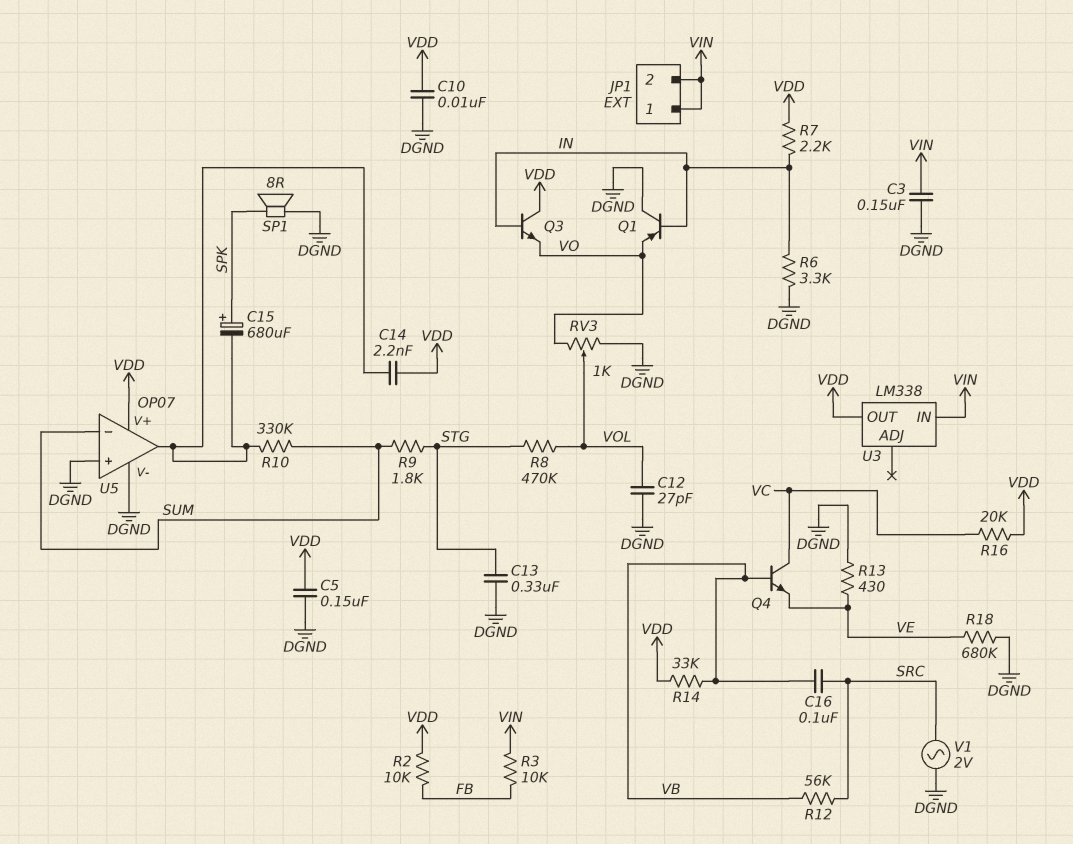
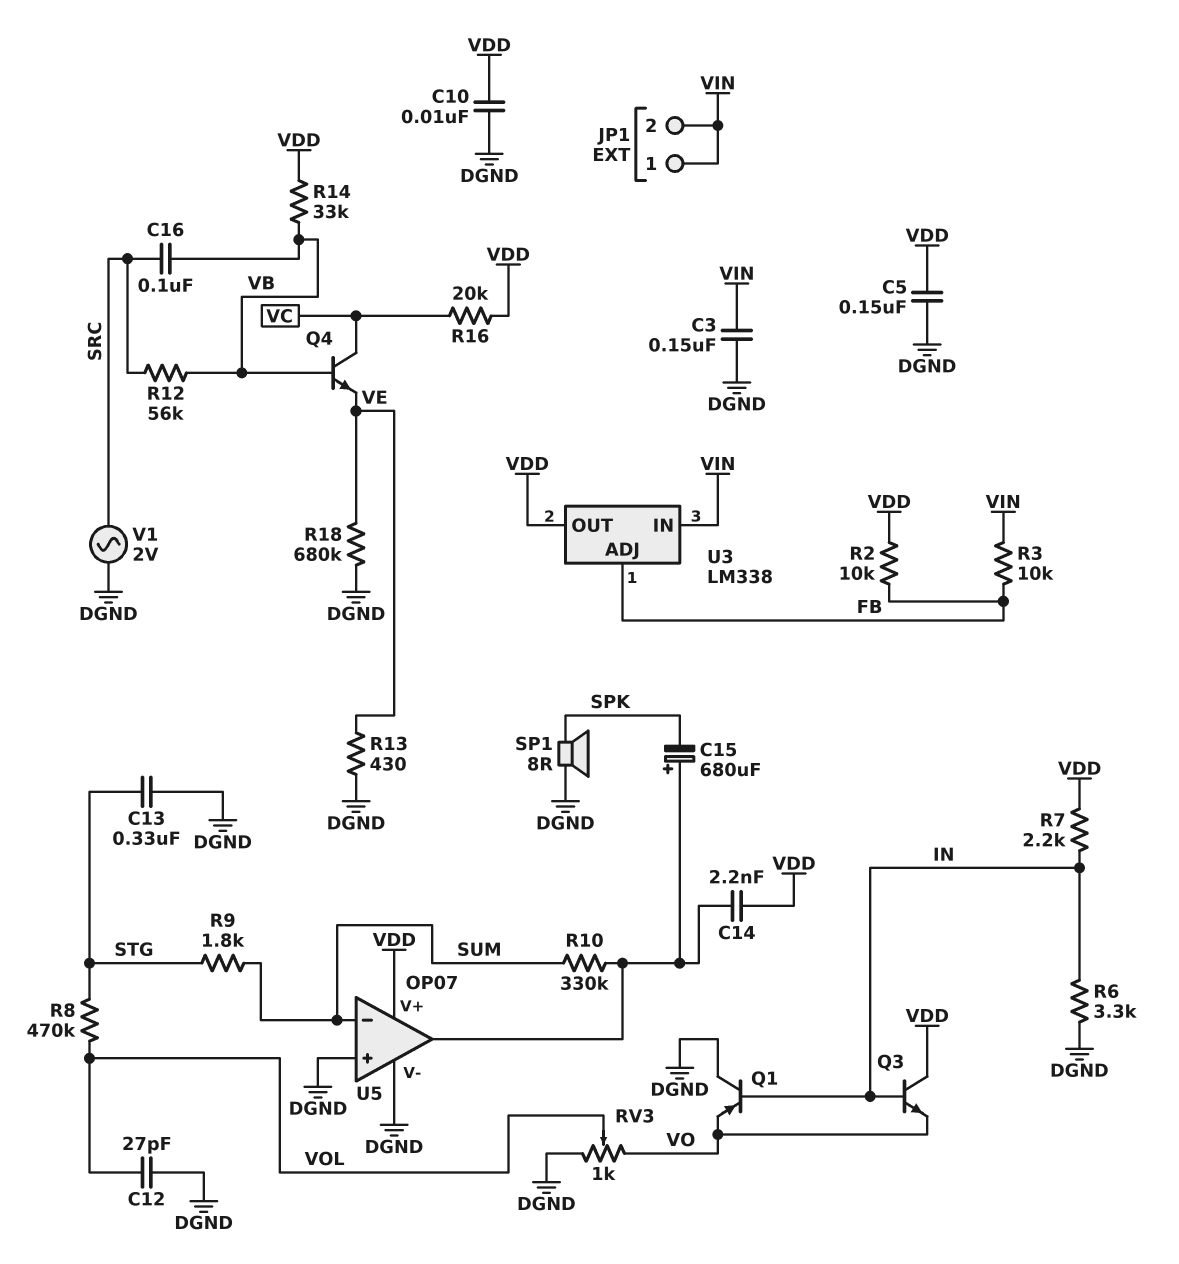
C15: 680uF (plus SPK, minus U5/out) -> 680uF (plus U5/out, minus SPK)
U3 pin ADJ: none -> FB

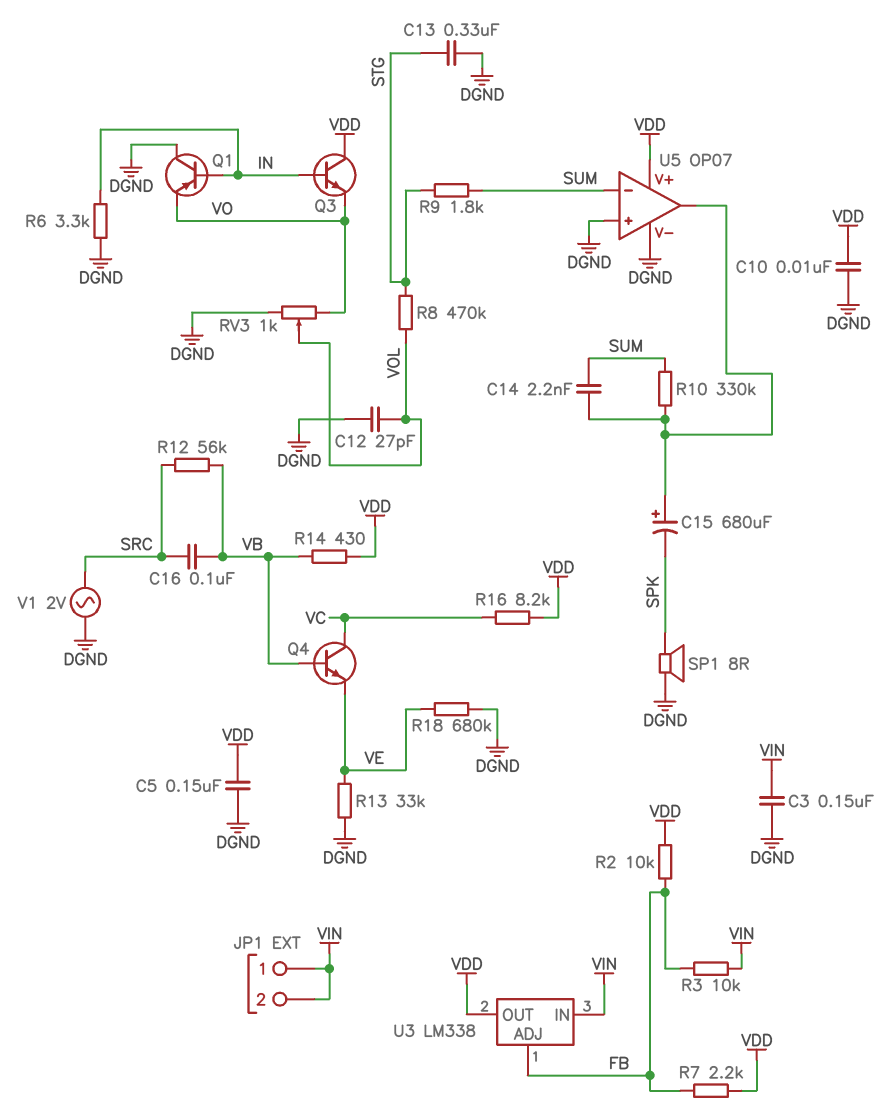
C14: 2.2nF (U5/out, VDD) -> 2.2nF (SUM, U5/out)
R7: 2.2k (IN, VDD) -> 2.2k (FB, VDD)
R13: 430 (DGND, VE) -> 33k (DGND, VE)
R14: 33k (VB, VDD) -> 430 (VB, VDD)
R16: 20k (VC, VDD) -> 8.2k (VC, VDD)

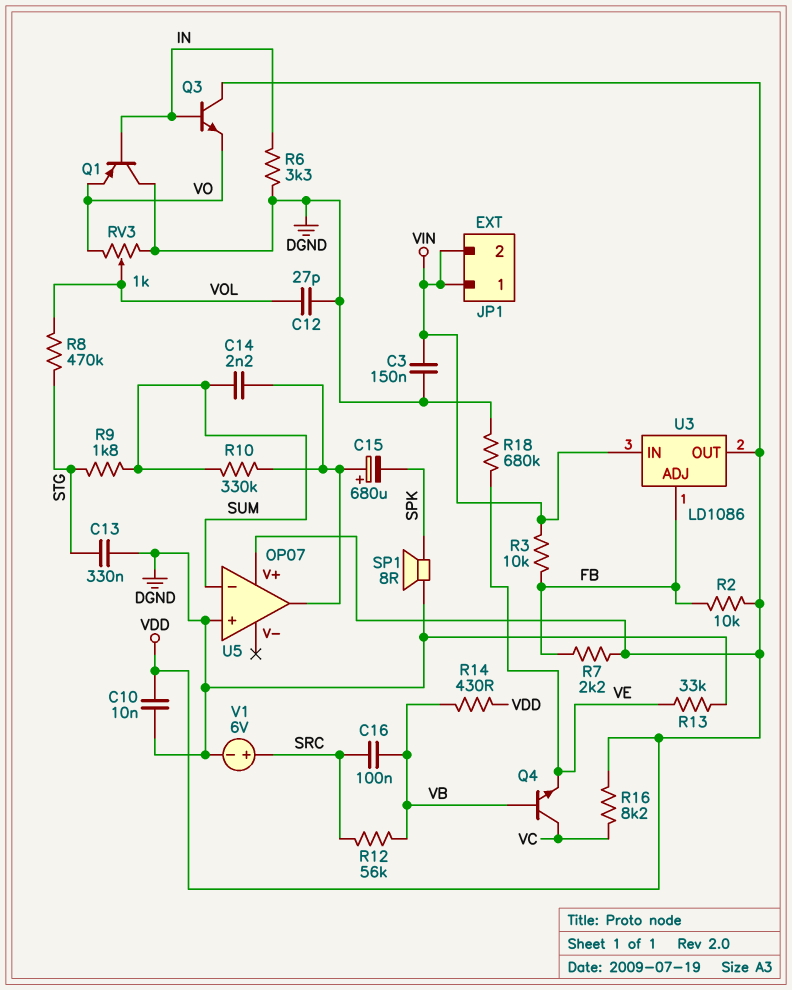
C5: 150nF (DGND, VDD) -> none
U3: LM338 -> LD1086
U5 pin V-: DGND -> none
V1: AC 2V (DGND, SRC) -> 6V (plus SRC, minus DGND)

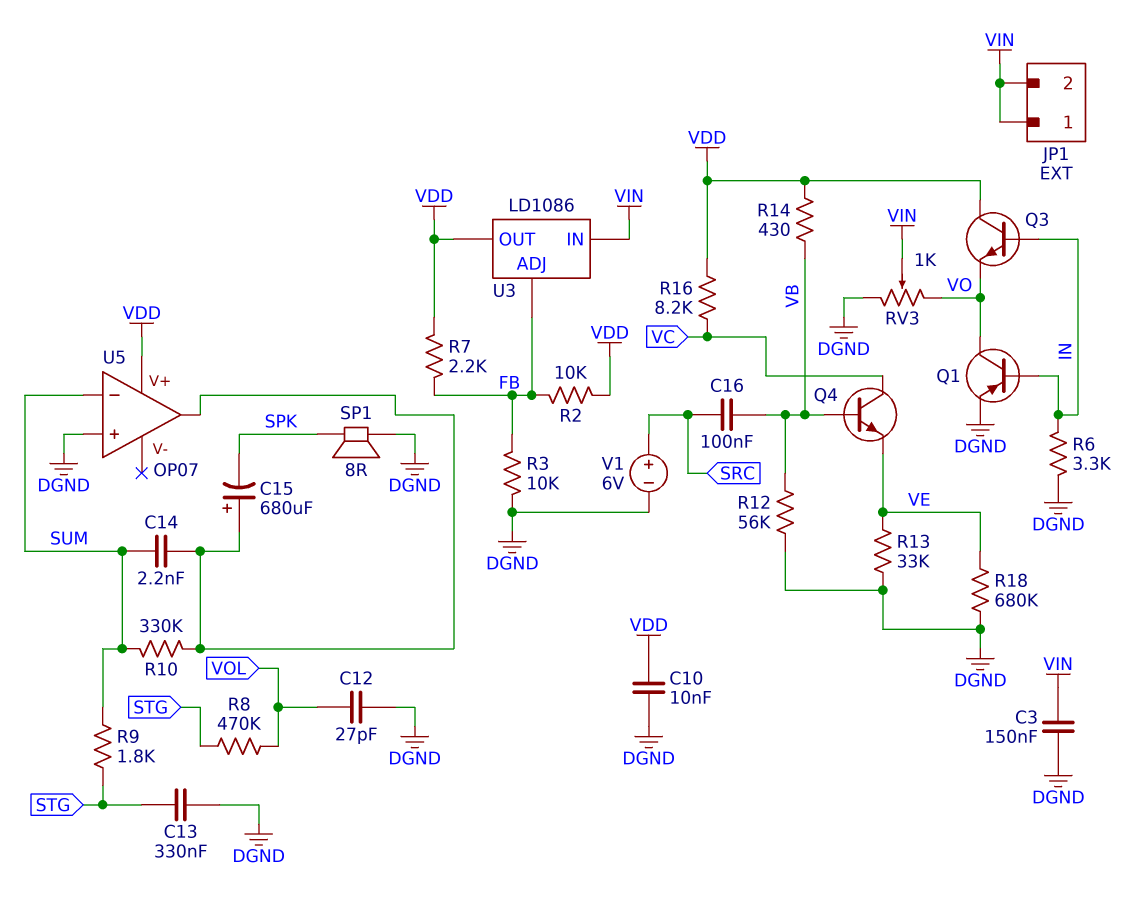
Q1: PNP (B IN, C DGND, E VO) -> PNP (B IN, C VO, E DGND)
R3: 10k (FB, VIN) -> 10k (DGND, FB)
R12: 56k (SRC, VB) -> 56k (DGND, VB)
RV3: 1k (DGND, VO, wiper VOL) -> 1k (DGND, VO, wiper VIN)

